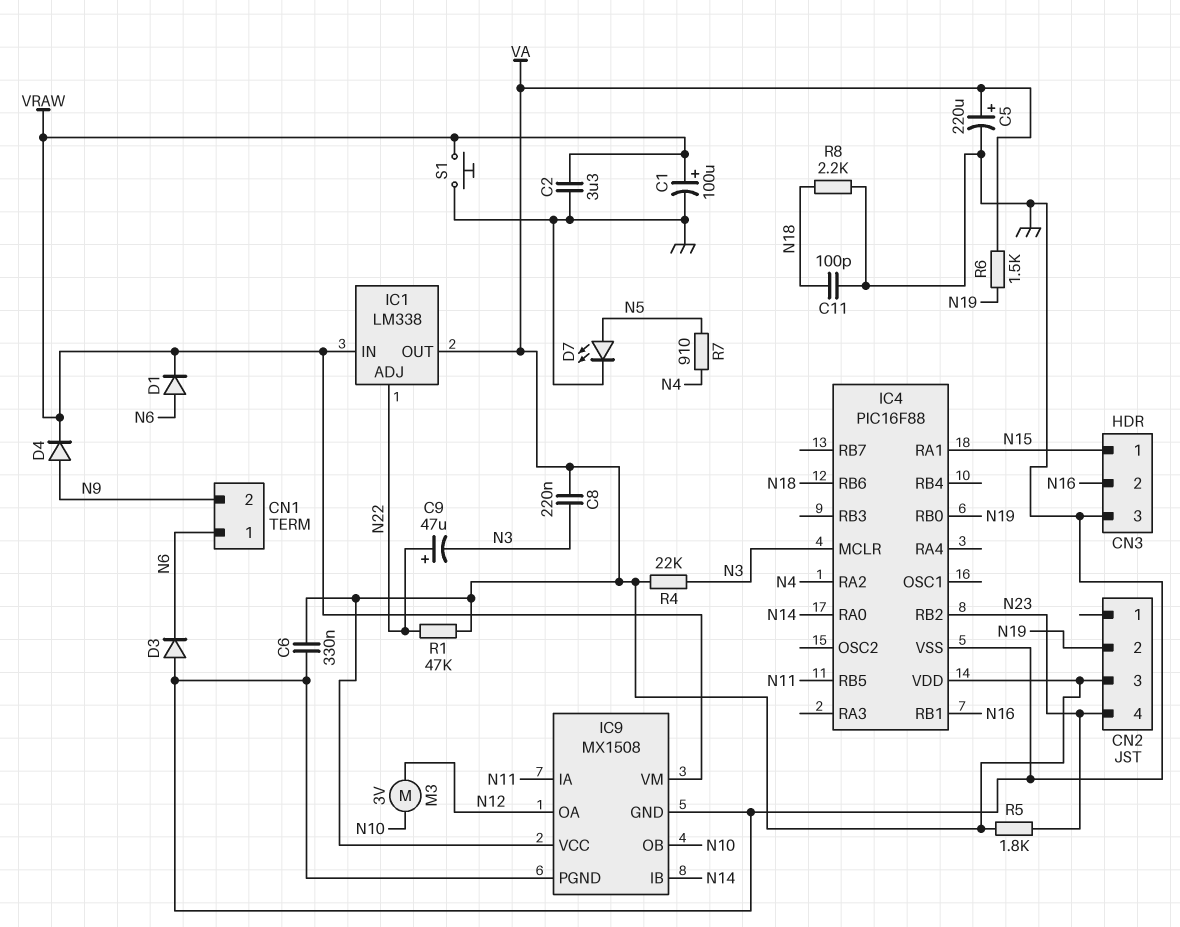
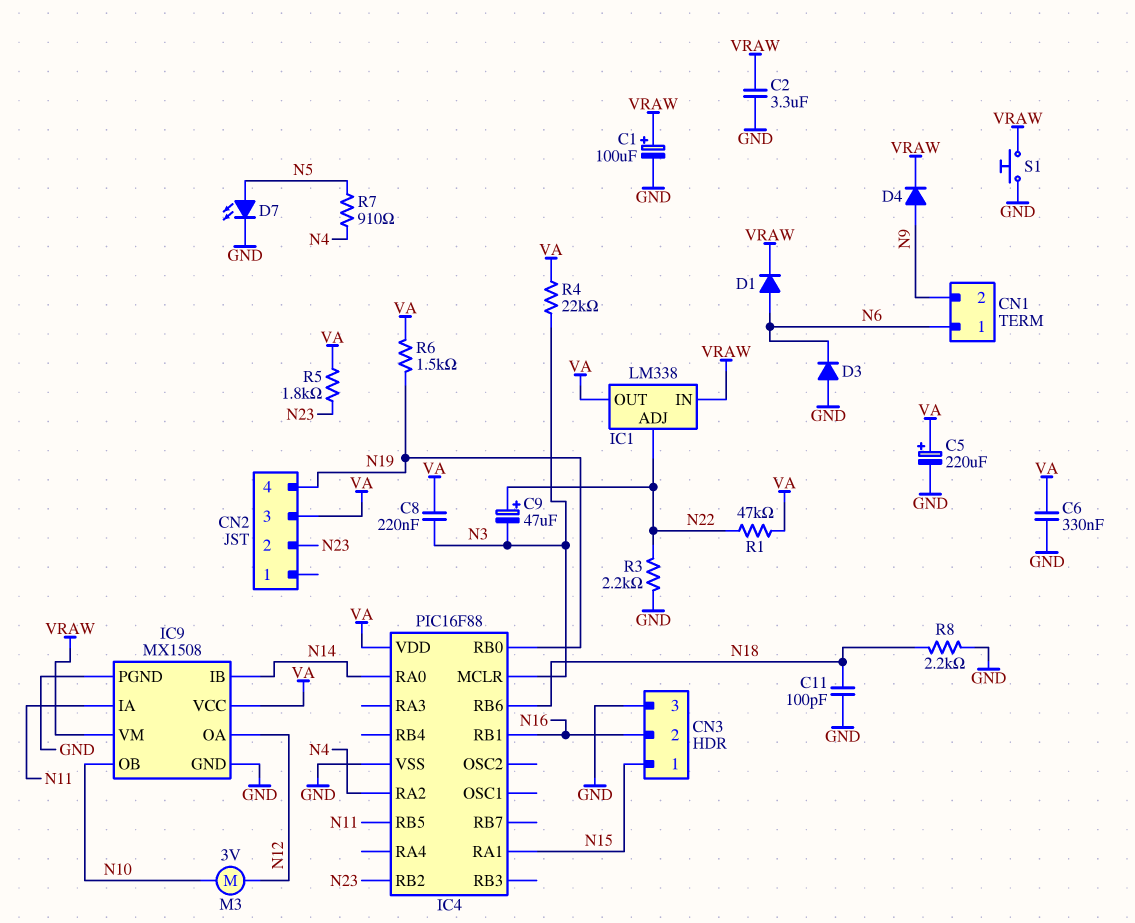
CN2 pin 2: N19 -> N23
CN2 pin 4: N23 -> N19
R3: none -> 2.2k (GND, N22)

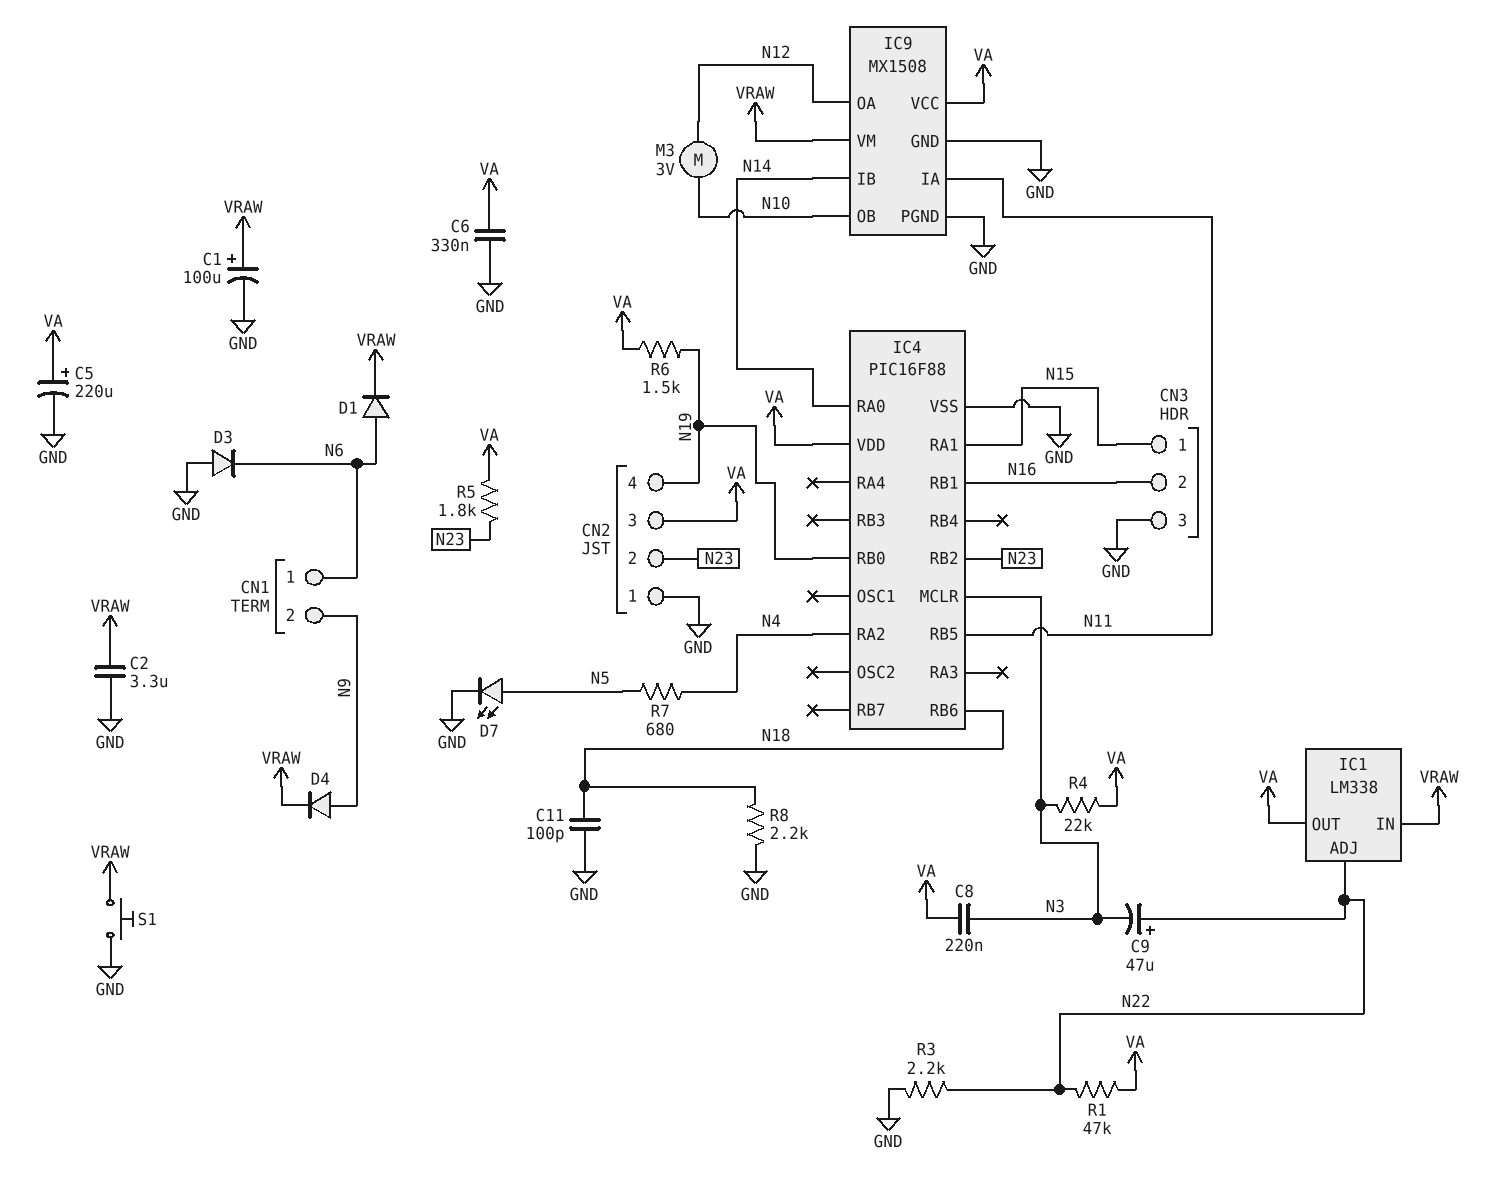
CN2 pin 1: none -> GND
R7: 910 (N4, N5) -> 680 (N4, N5)

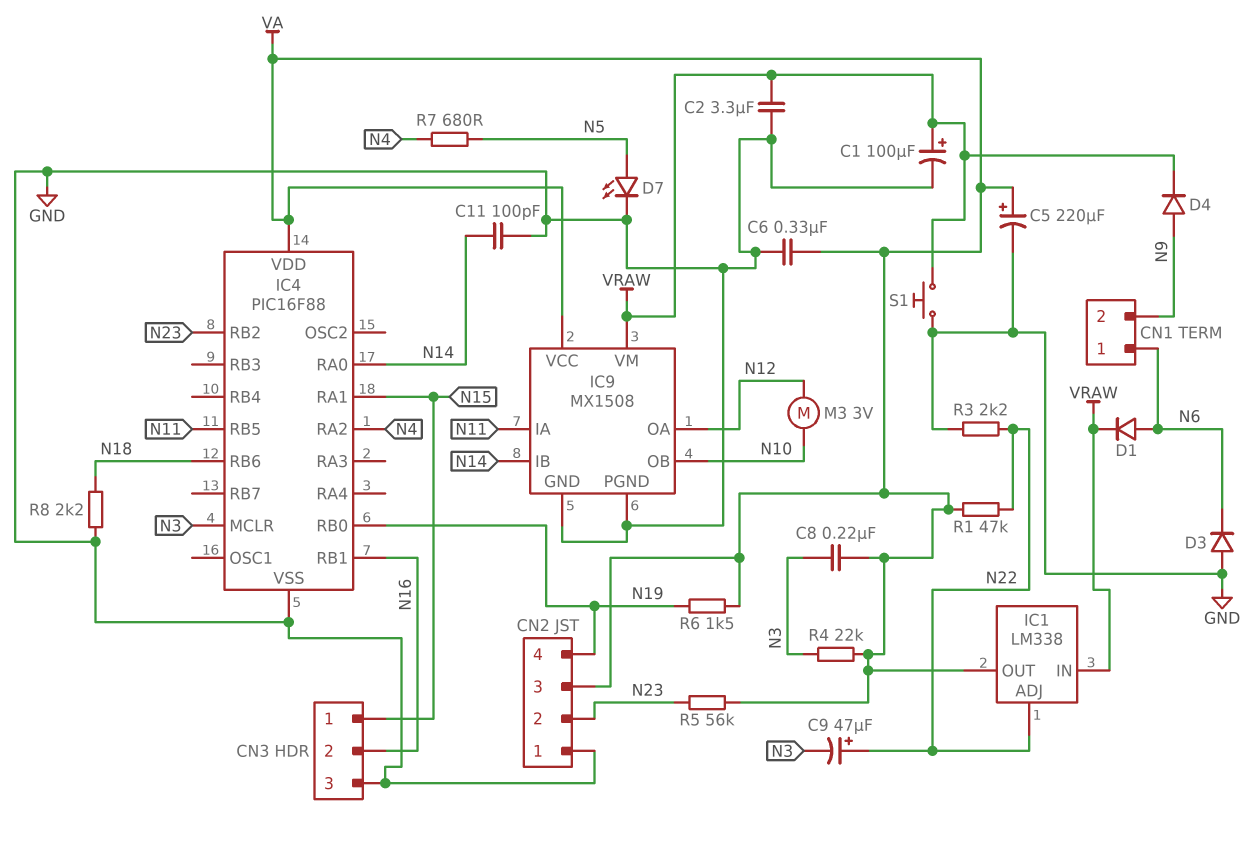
C11: 100pF (GND, N18) -> 100pF (GND, N14)
R5: 1.8k (N23, VA) -> 56k (N23, VA)

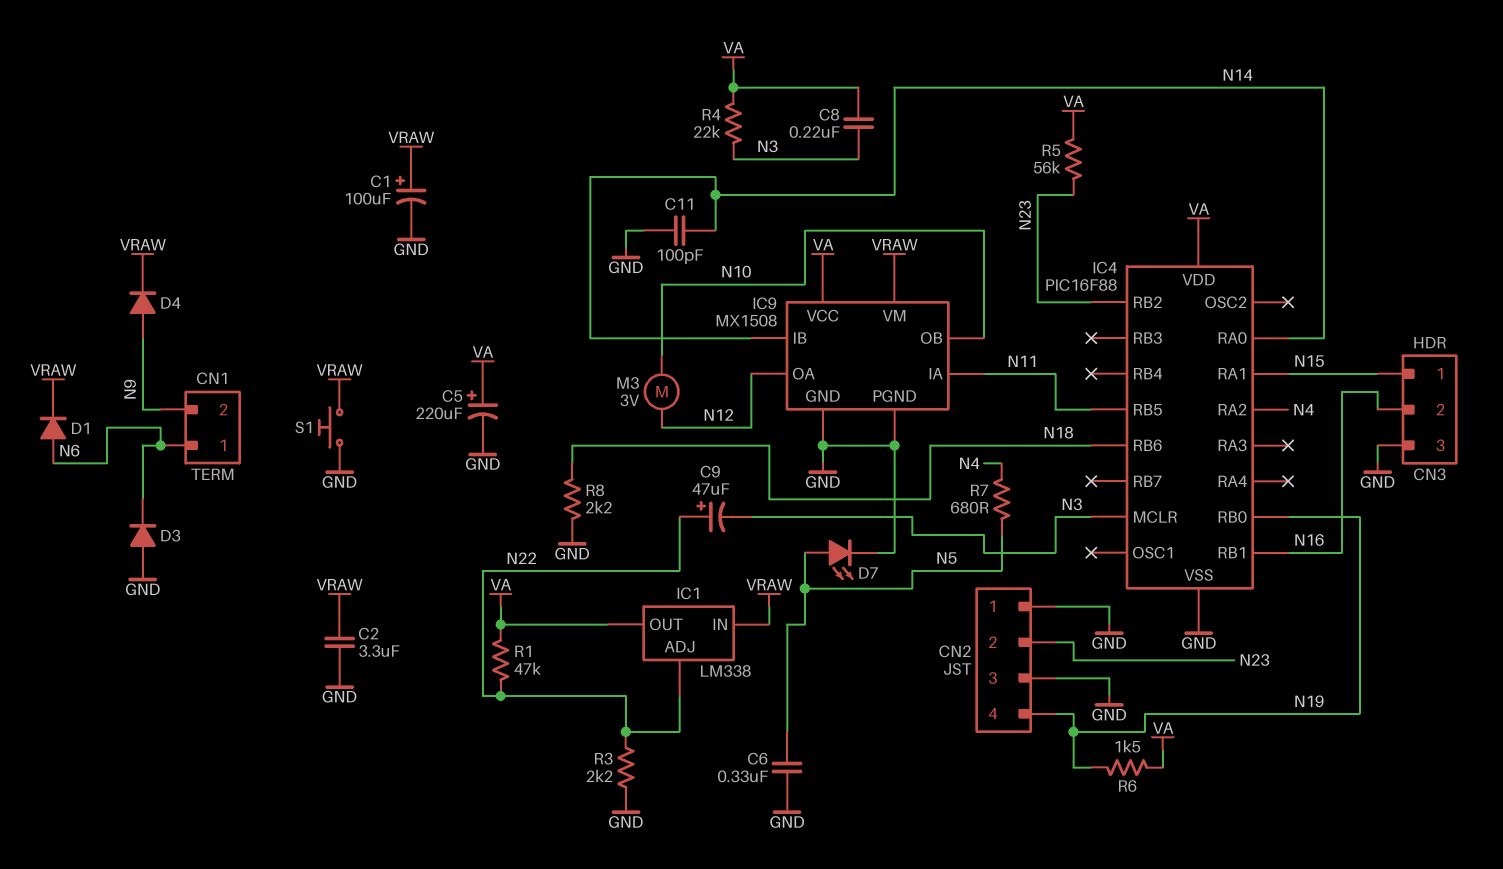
C6: 330nF (GND, VA) -> 330nF (GND, N5)
CN2 pin 3: VA -> GND

